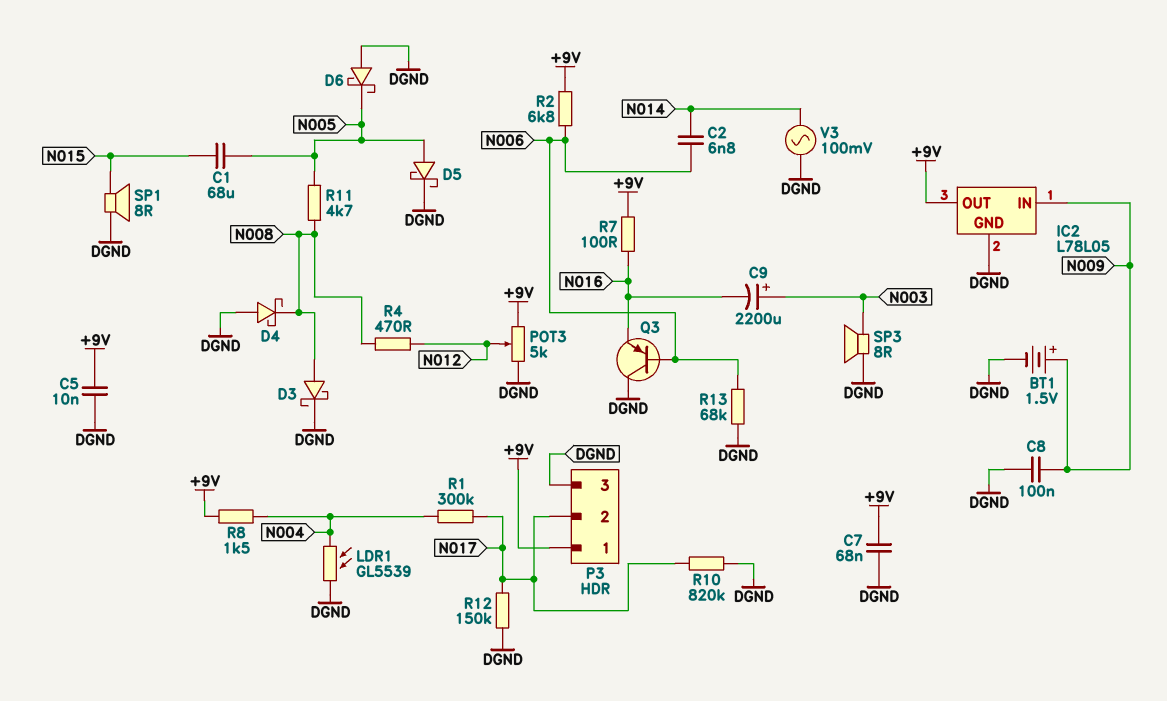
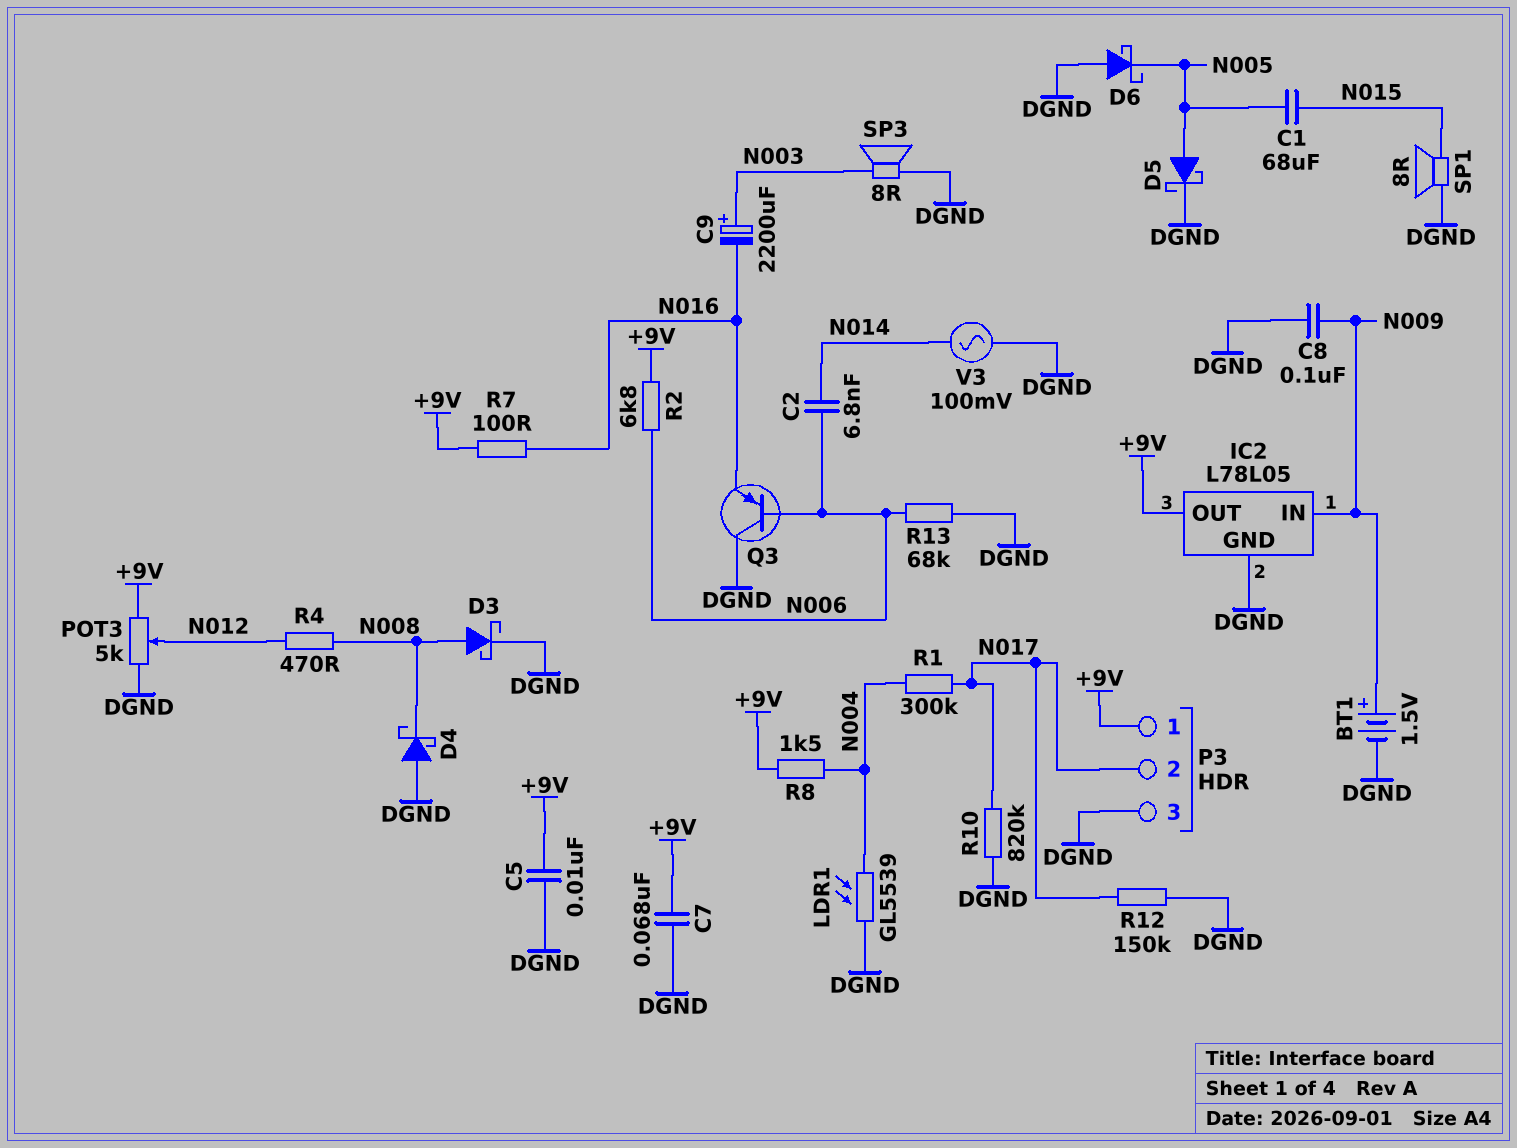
R11: 4.7k (N005, N008) -> none

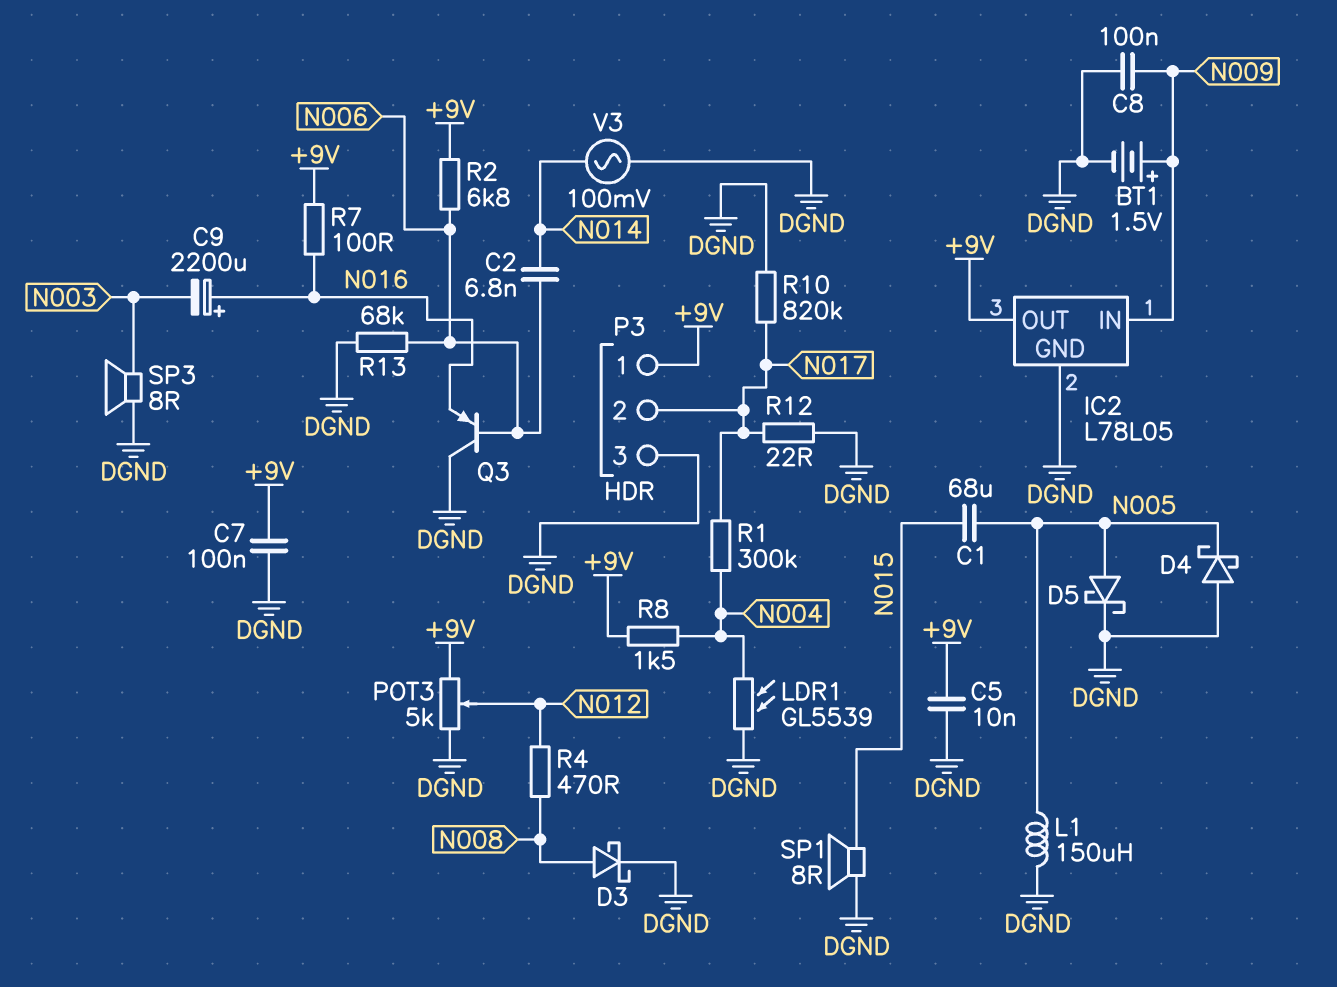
C7: 68nF (+9V, DGND) -> 100nF (+9V, DGND)
C9: 2200uF (plus N003, minus N016) -> 2200uF (plus N016, minus N003)
D4: schottky (A DGND, K N008) -> schottky (A DGND, K N005)
D6: schottky (A DGND, K N005) -> none
L1: none -> 150uH (DGND, N005)
R12: 150k (DGND, N017) -> 22 (DGND, N017)

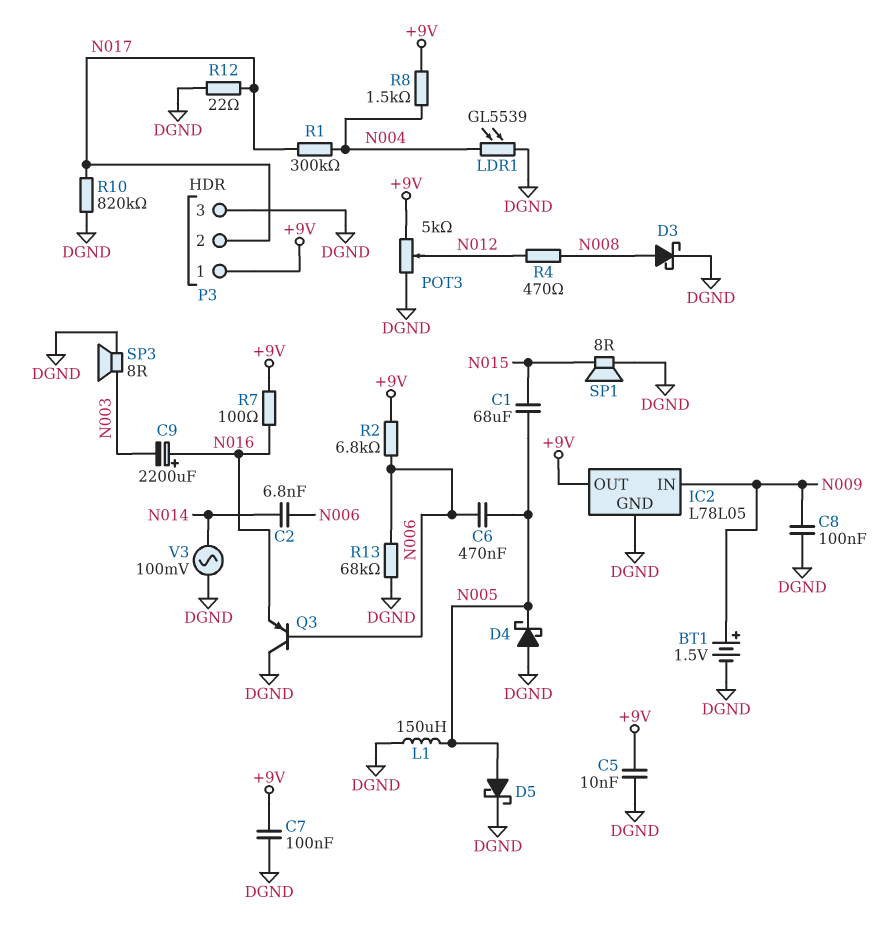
C6: none -> 470nF (N005, N006)

